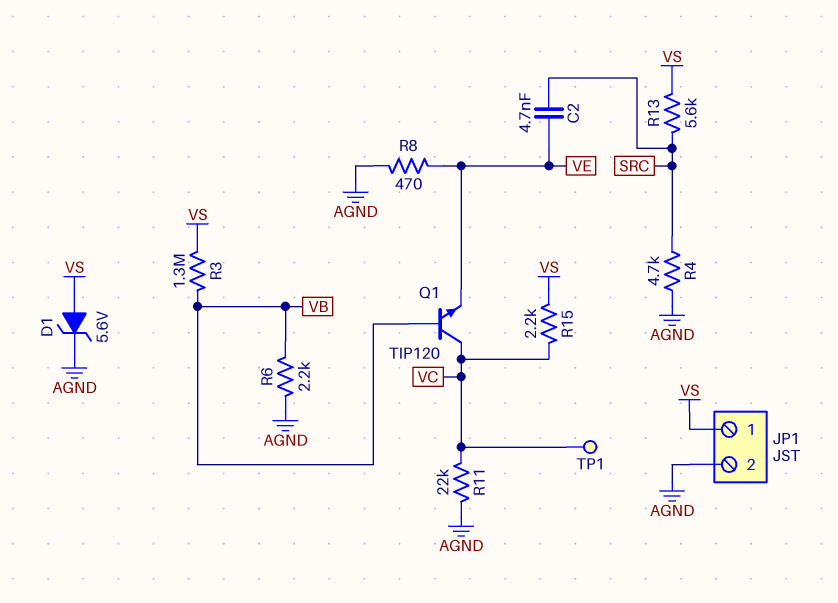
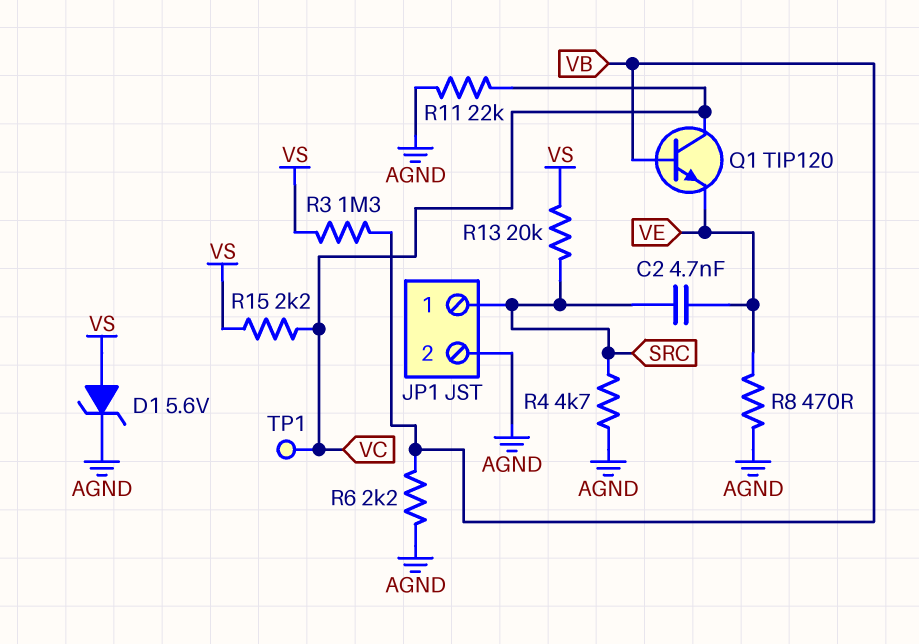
JP1 pin 1: VS -> SRC
R13: 5.6k (SRC, VS) -> 20k (SRC, VS)

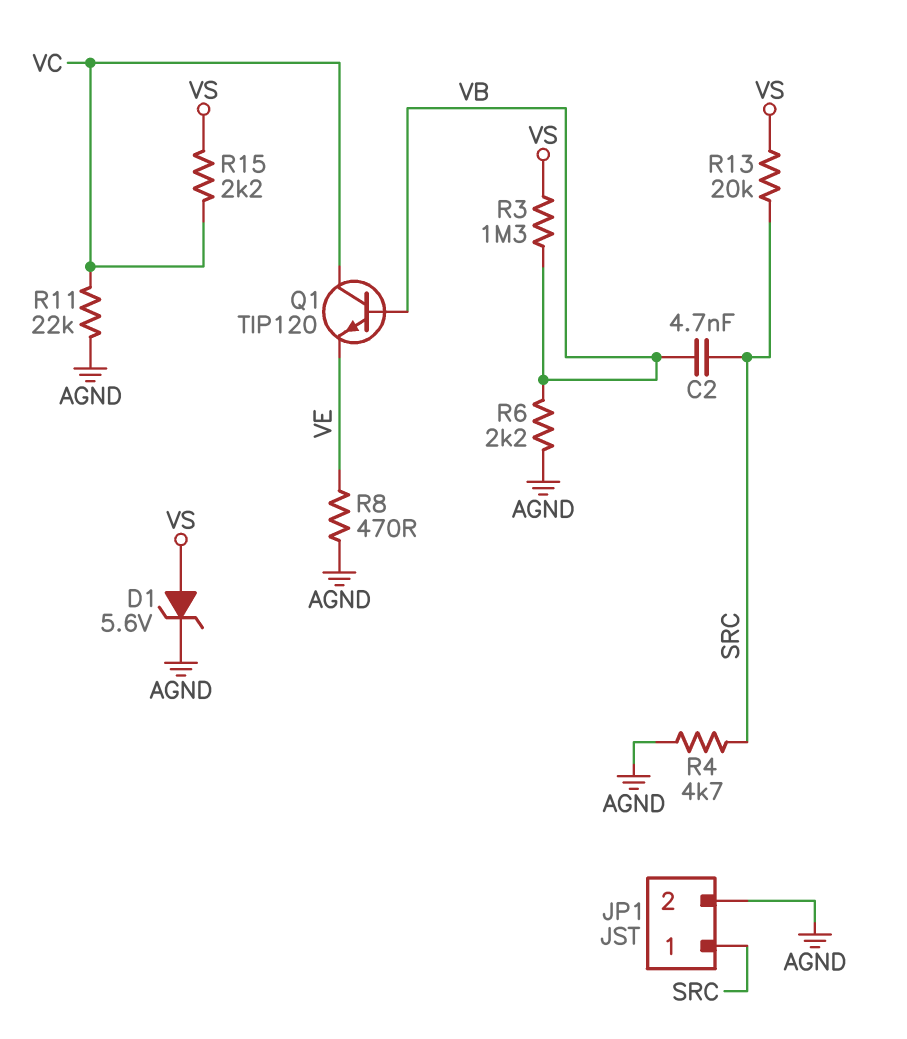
C2: 4.7nF (SRC, VE) -> 4.7nF (SRC, VB)
TP1: test point (VC) -> none

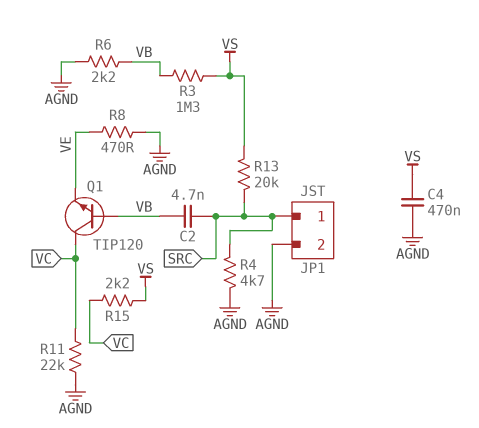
C4: none -> 470nF (AGND, VS)
D1: zener 5.6V (A VS, K AGND) -> none

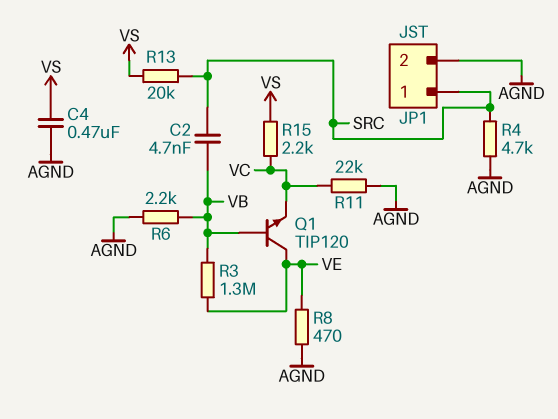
Q1: NPN TIP120 (B VB, C VC, E VE) -> NPN TIP120 (B VB, C VE, E VC)
R3: 1.3M (VB, VS) -> 1.3M (VB, VE)

